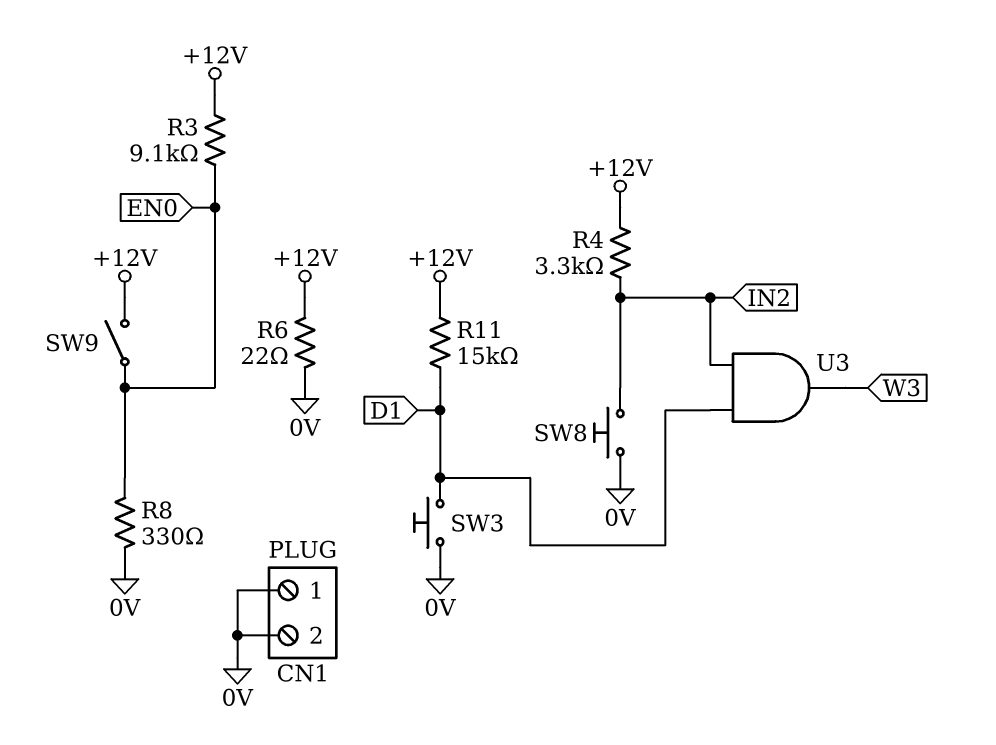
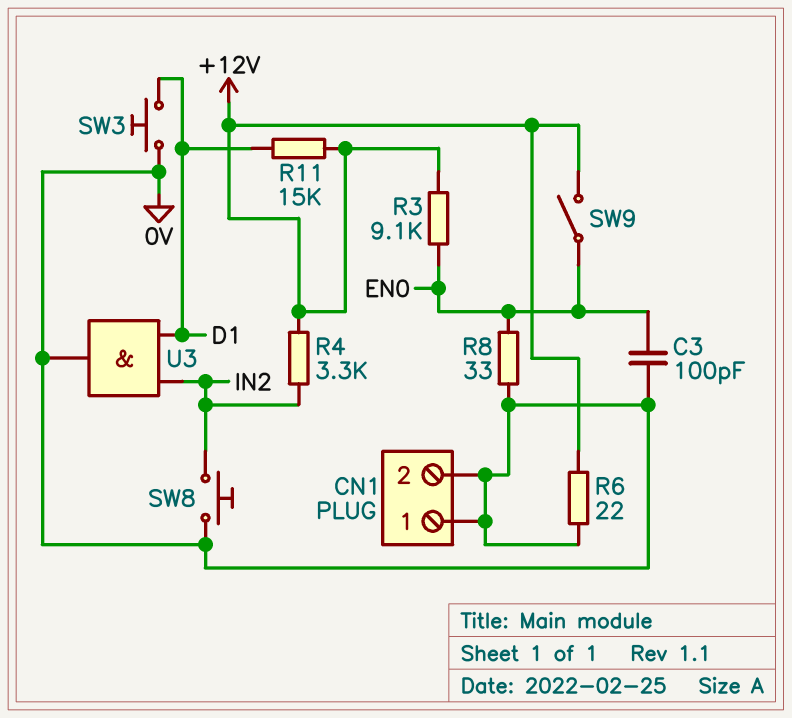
C3: none -> 100pF (0V, EN0)
R8: 330 (0V, EN0) -> 33 (0V, EN0)
U3: AND (in D1, in IN2, out W3) -> AND (in D1, in IN2, out 0V)

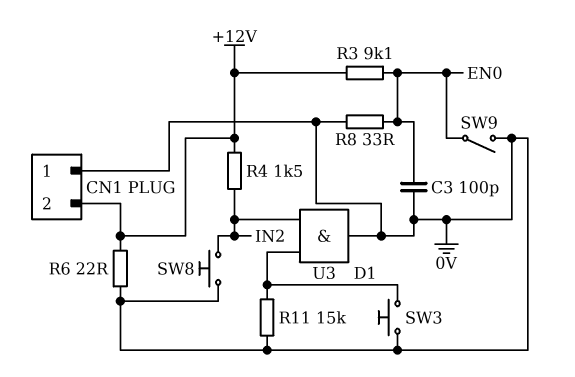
CN1 pin 2: 0V -> +12V
R4: 3.3k (+12V, IN2) -> 1.5k (+12V, IN2)
R11: 15k (+12V, D1) -> 15k (0V, D1)
SW9: switch (+12V, EN0) -> switch (0V, EN0)

